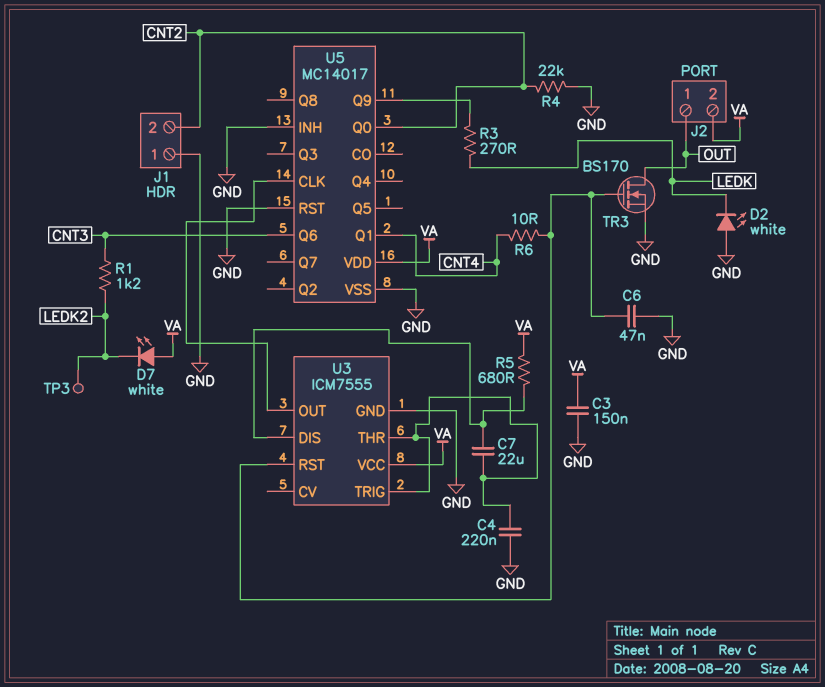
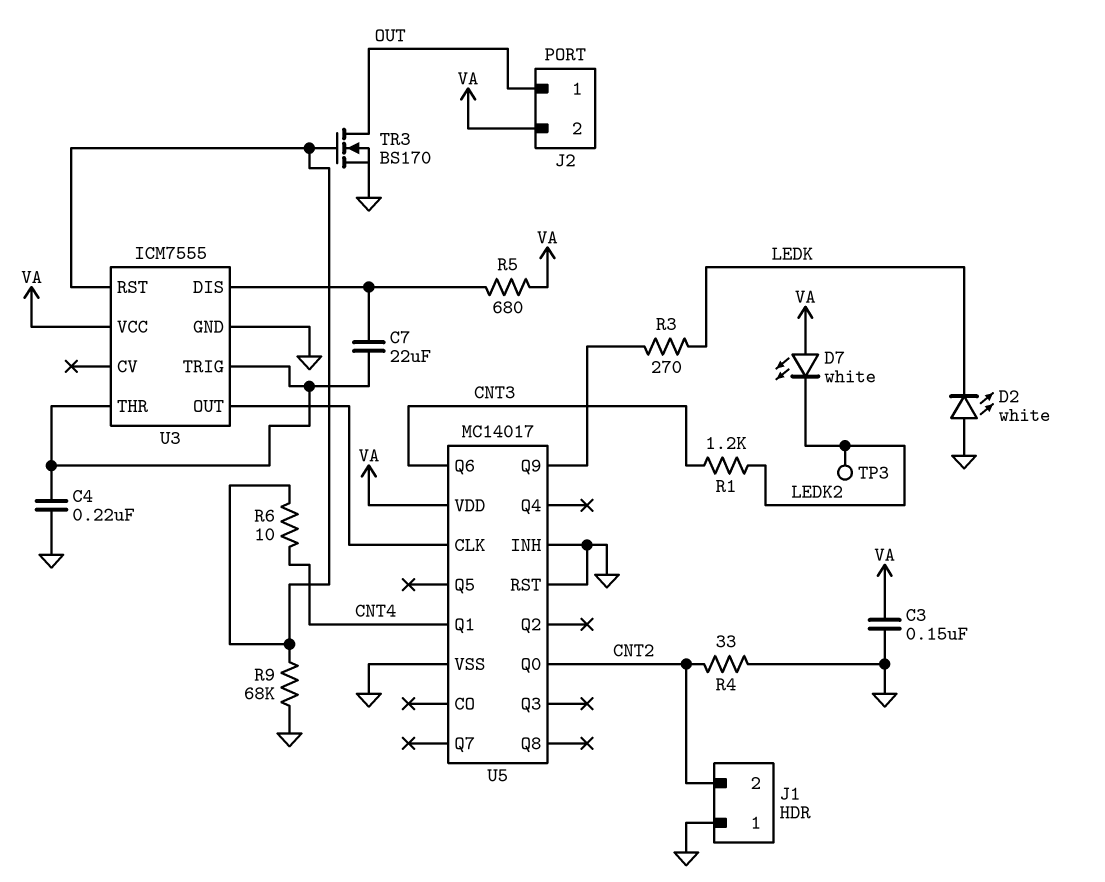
C6: 47nF (GND, U3/RST) -> none
R4: 22k (CNT2, GND) -> 33 (CNT2, GND)
R9: none -> 68k (GND, U3/RST)

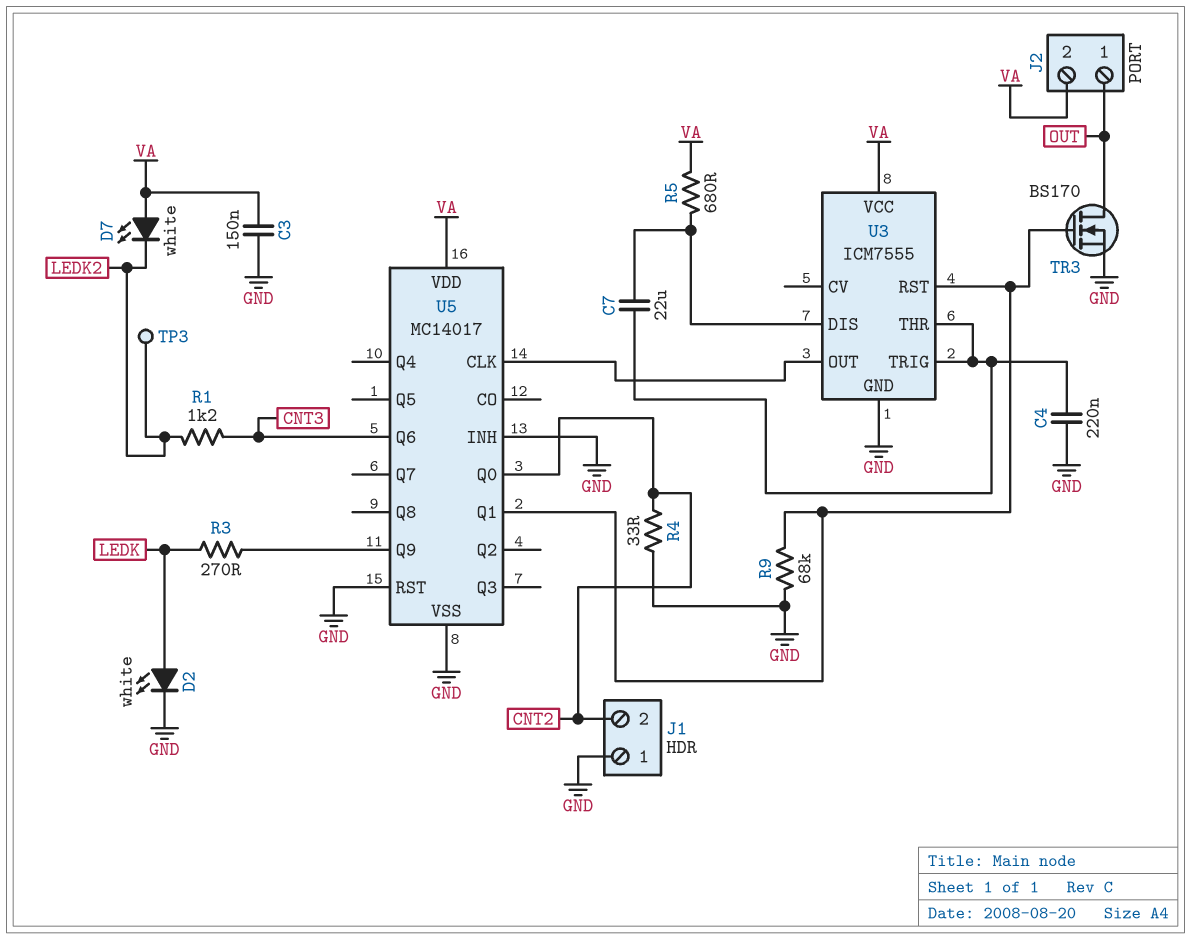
D2: LED white (A GND, K LEDK) -> LED white (A LEDK, K GND)
R6: 10 (CNT4, U3/RST) -> none
U5 pin Q1: CNT4 -> U3/RST

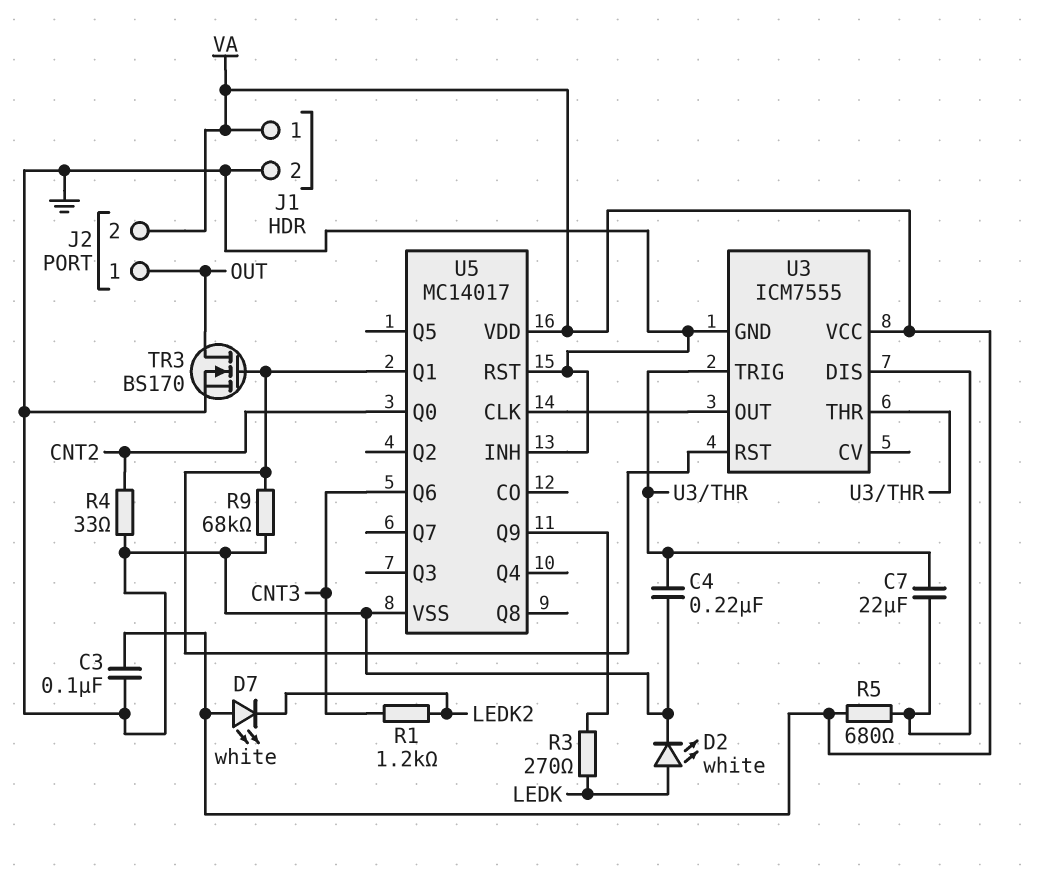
C3: 150nF (GND, VA) -> 100nF (GND, VA)
J1 pin 1: GND -> VA
J1 pin 2: CNT2 -> GND
TP3: test point (LEDK2) -> none

